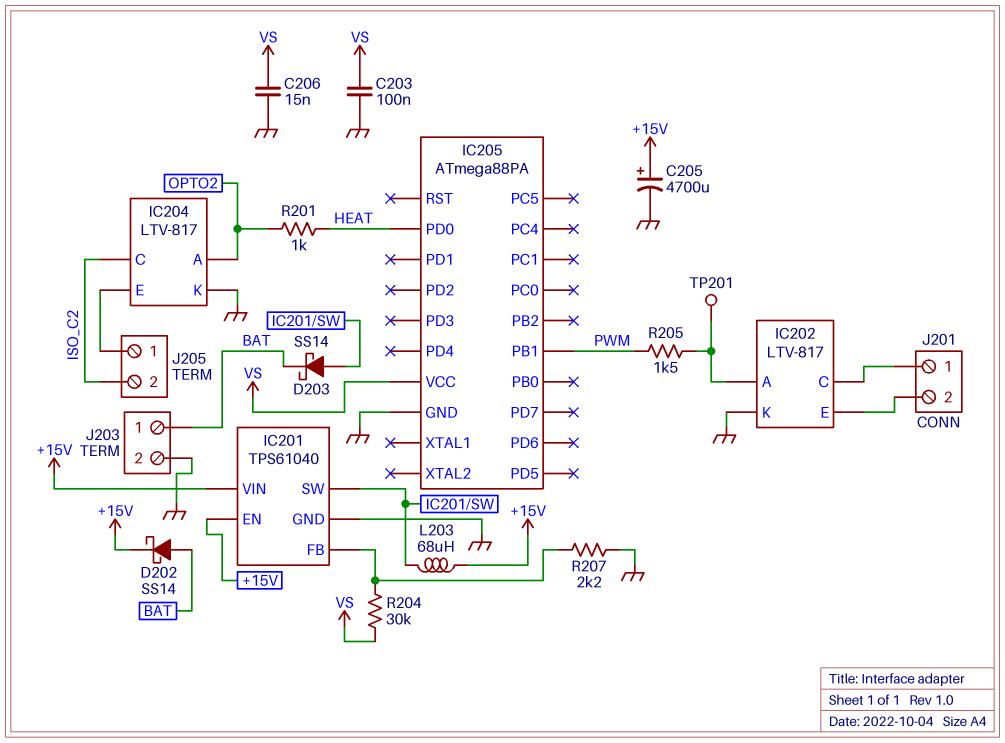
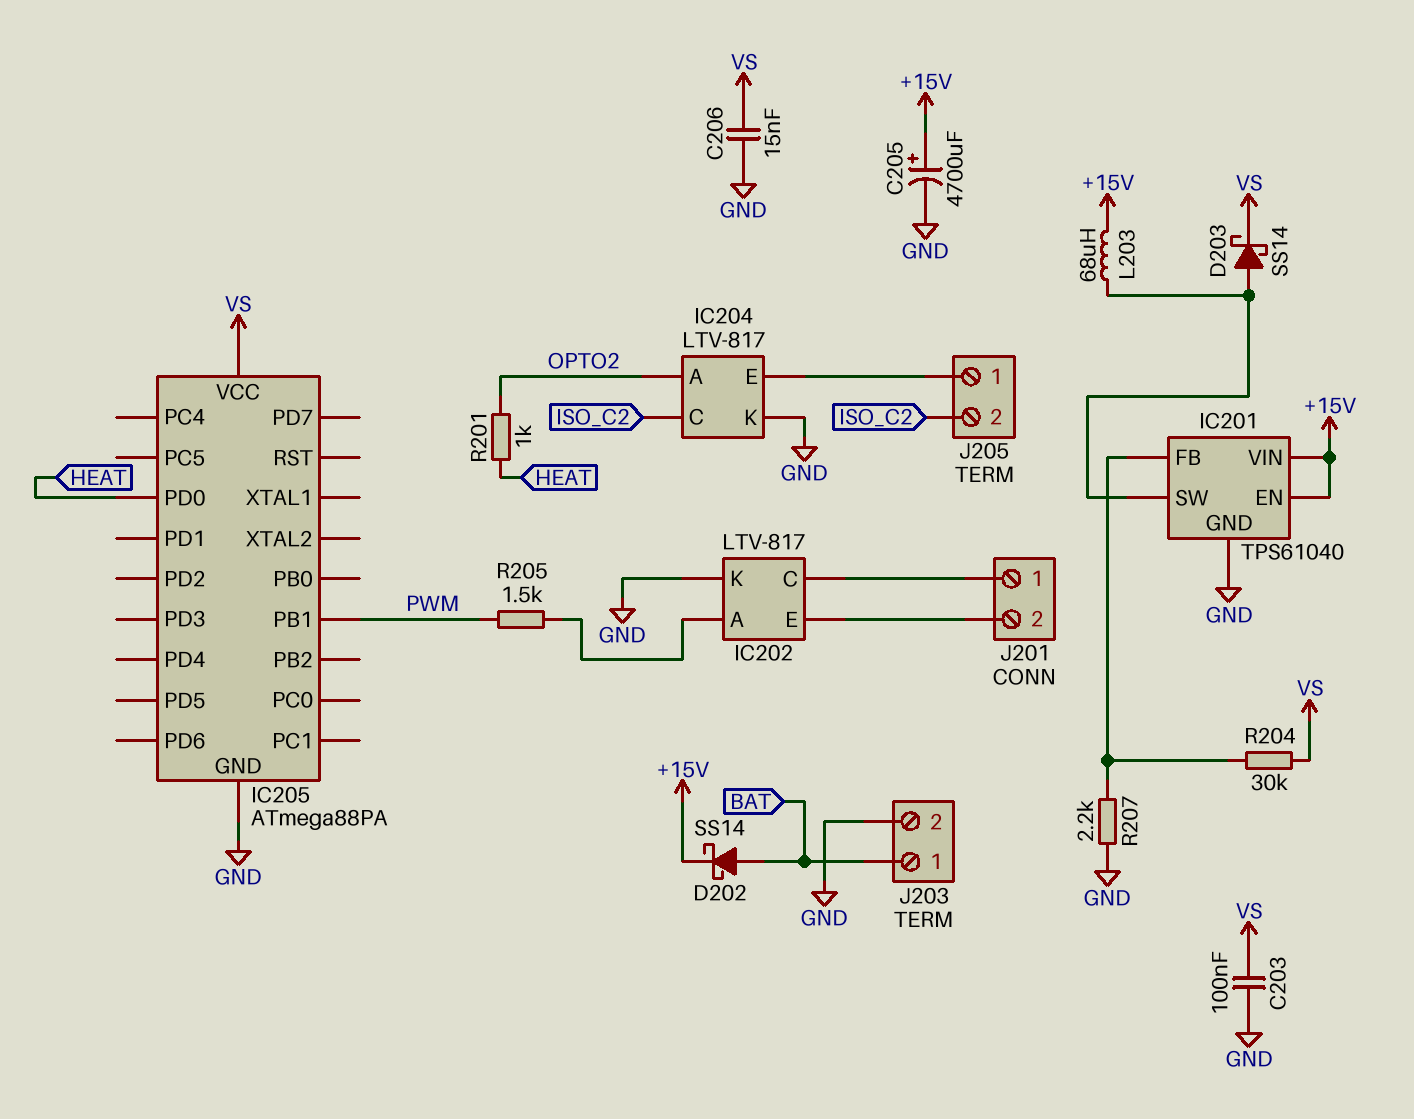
D203: schottky SS14 (A IC201/SW, K BAT) -> schottky SS14 (A IC201/SW, K VS)
TP201: test point (IC202/A) -> none

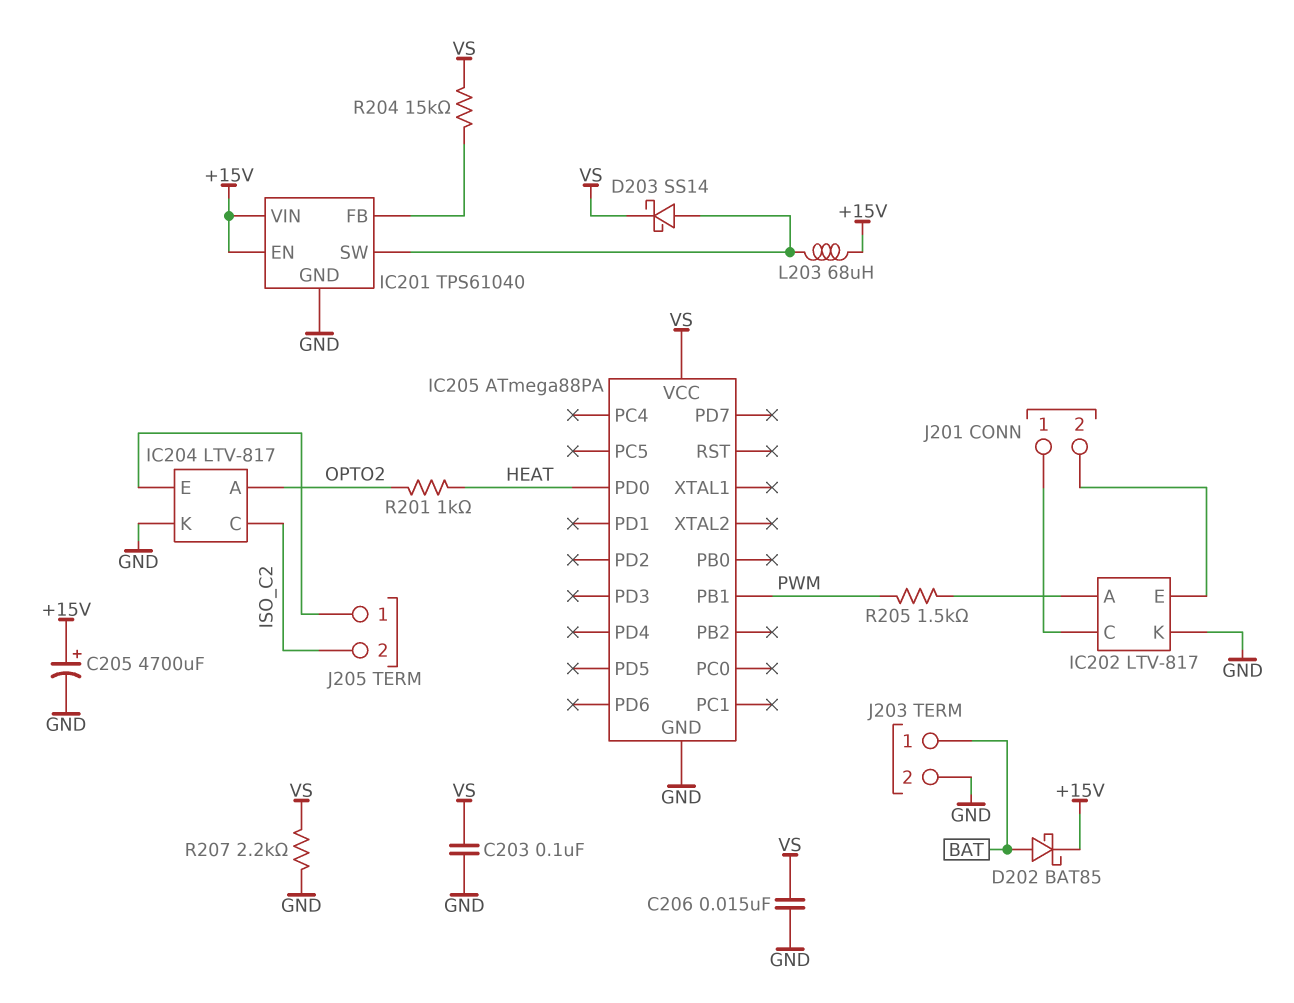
D202: schottky SS14 (A BAT, K +15V) -> schottky BAT85 (A BAT, K +15V)
R204: 30k (IC201/FB, VS) -> 15k (IC201/FB, VS)
R207: 2.2k (GND, IC201/FB) -> 2.2k (GND, VS)

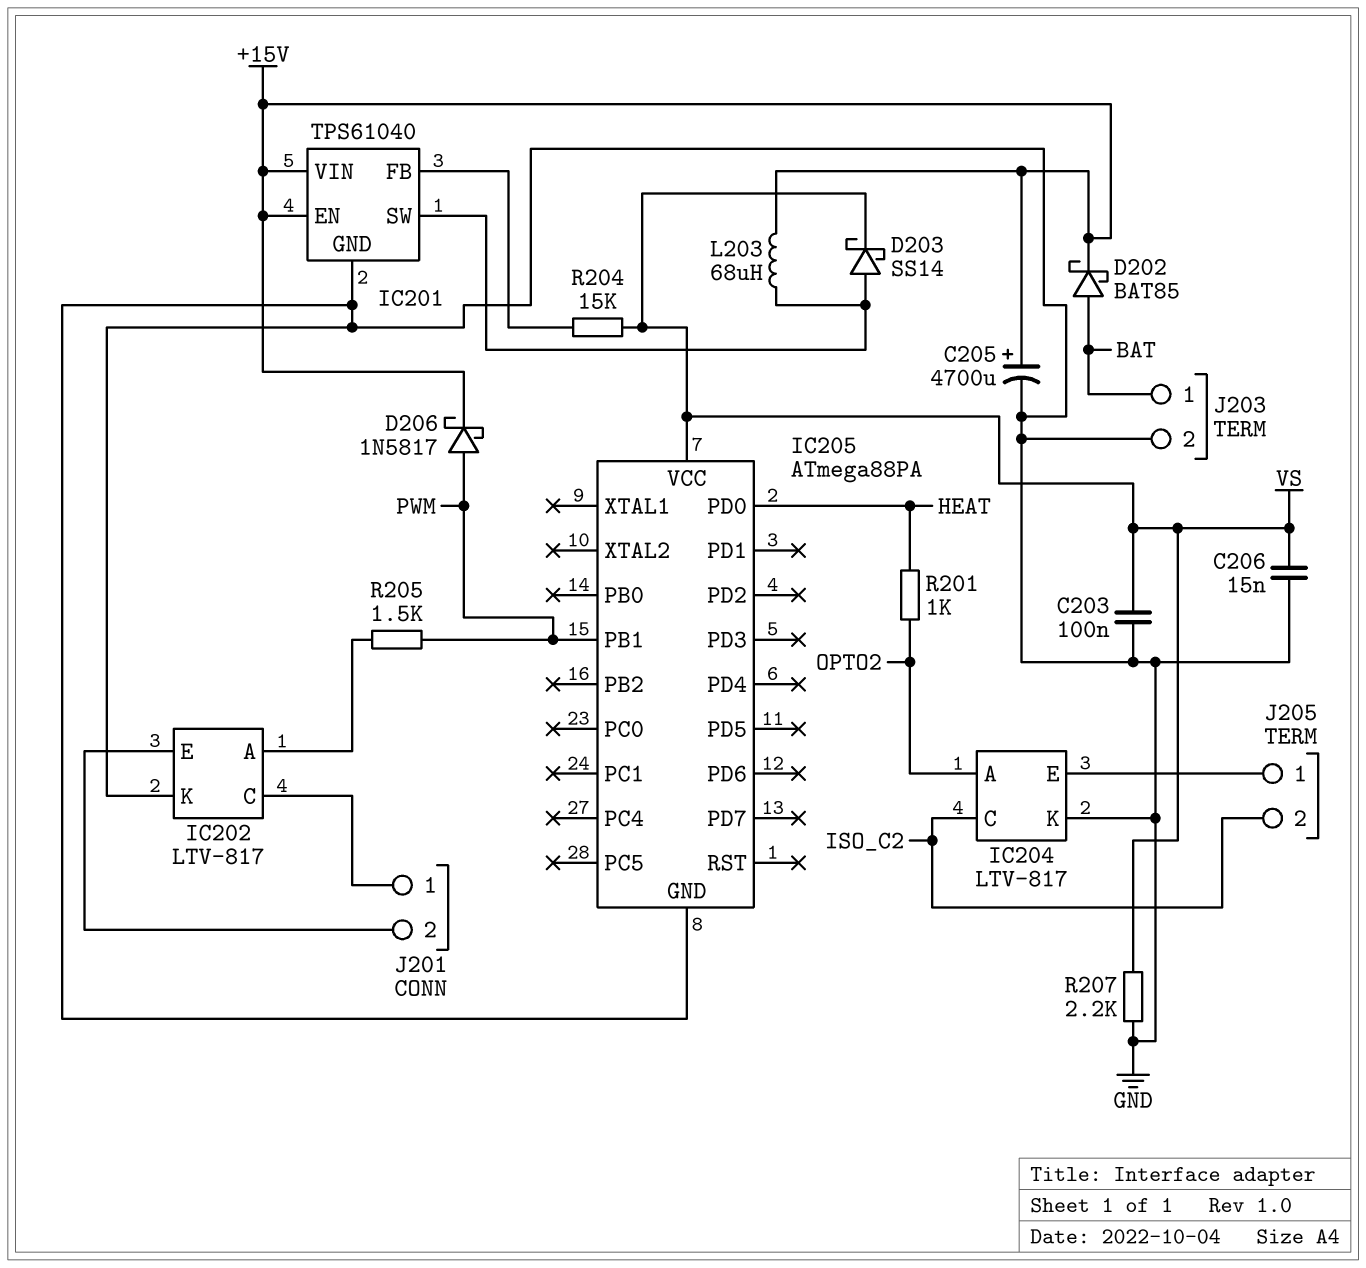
D206: none -> schottky 1N5817 (A PWM, K +15V)

